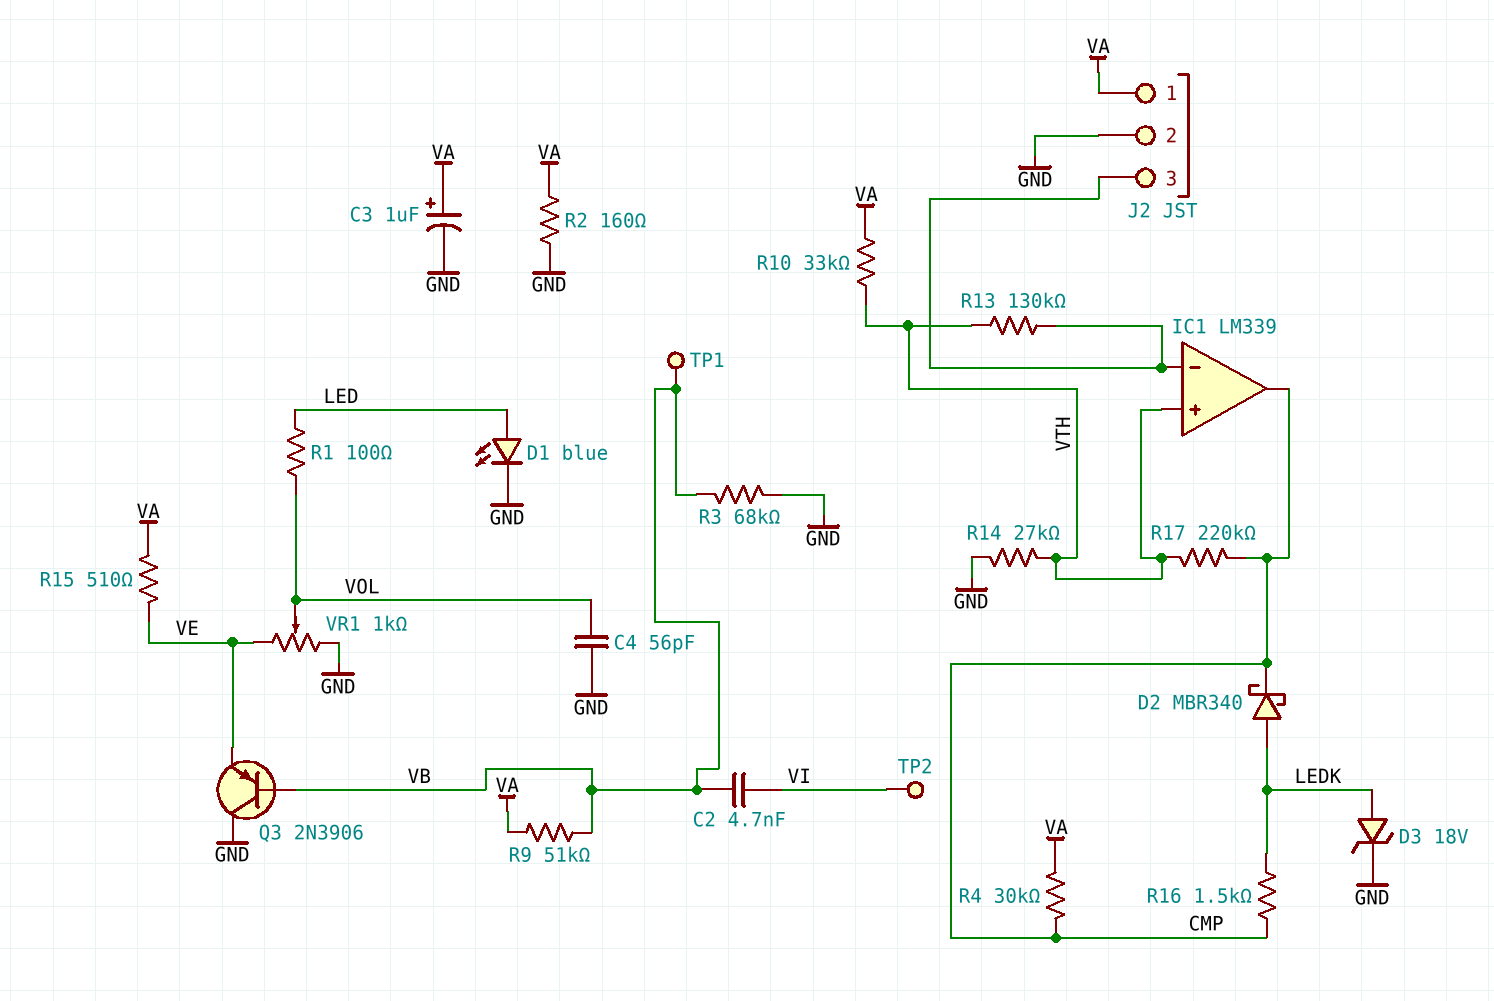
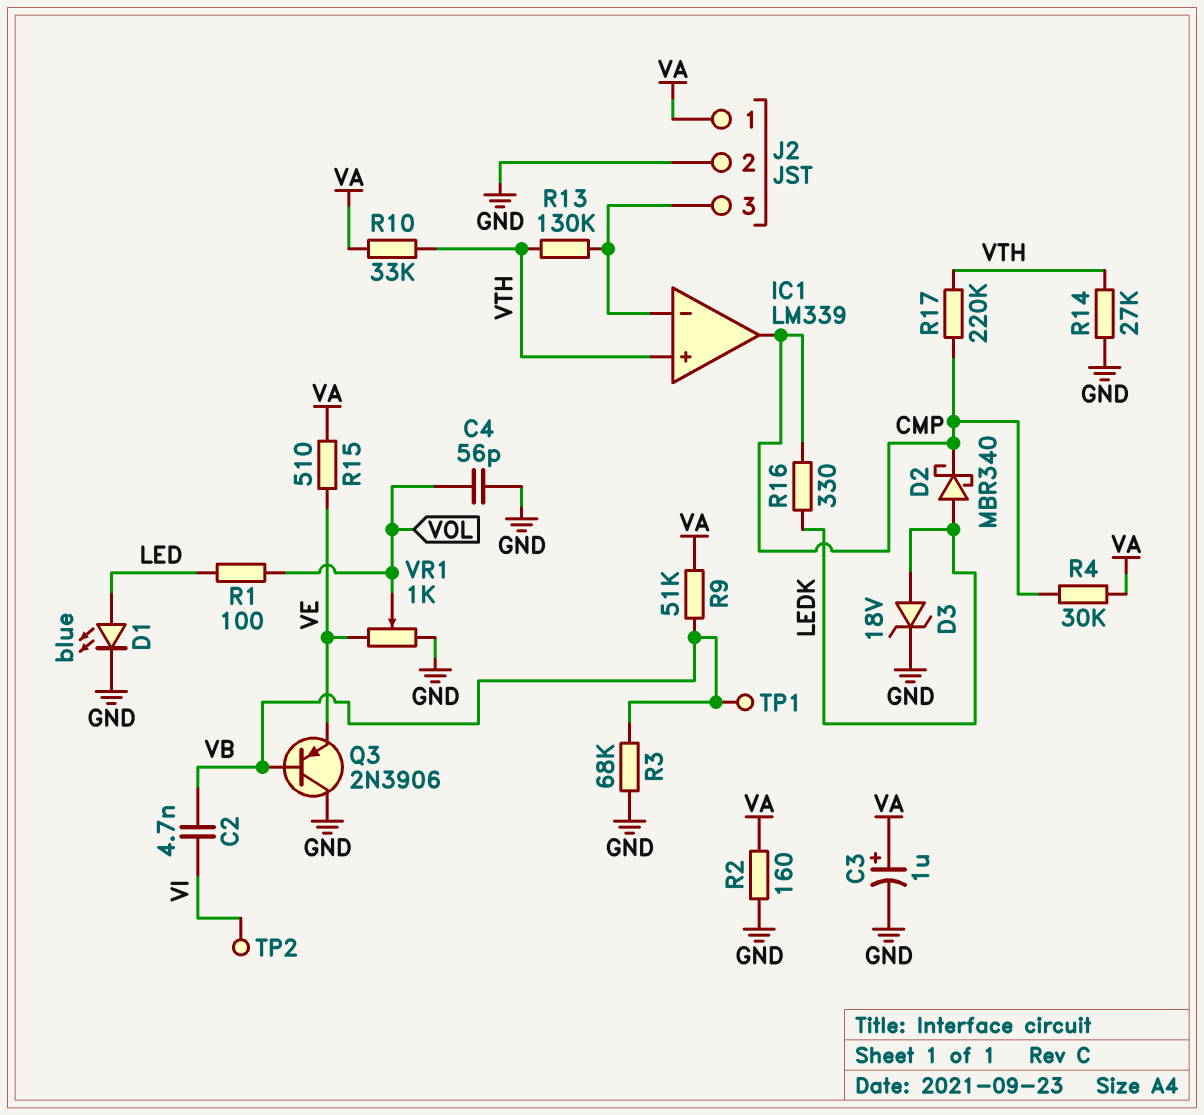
R16: 1.5k (CMP, LEDK) -> 330 (CMP, LEDK)

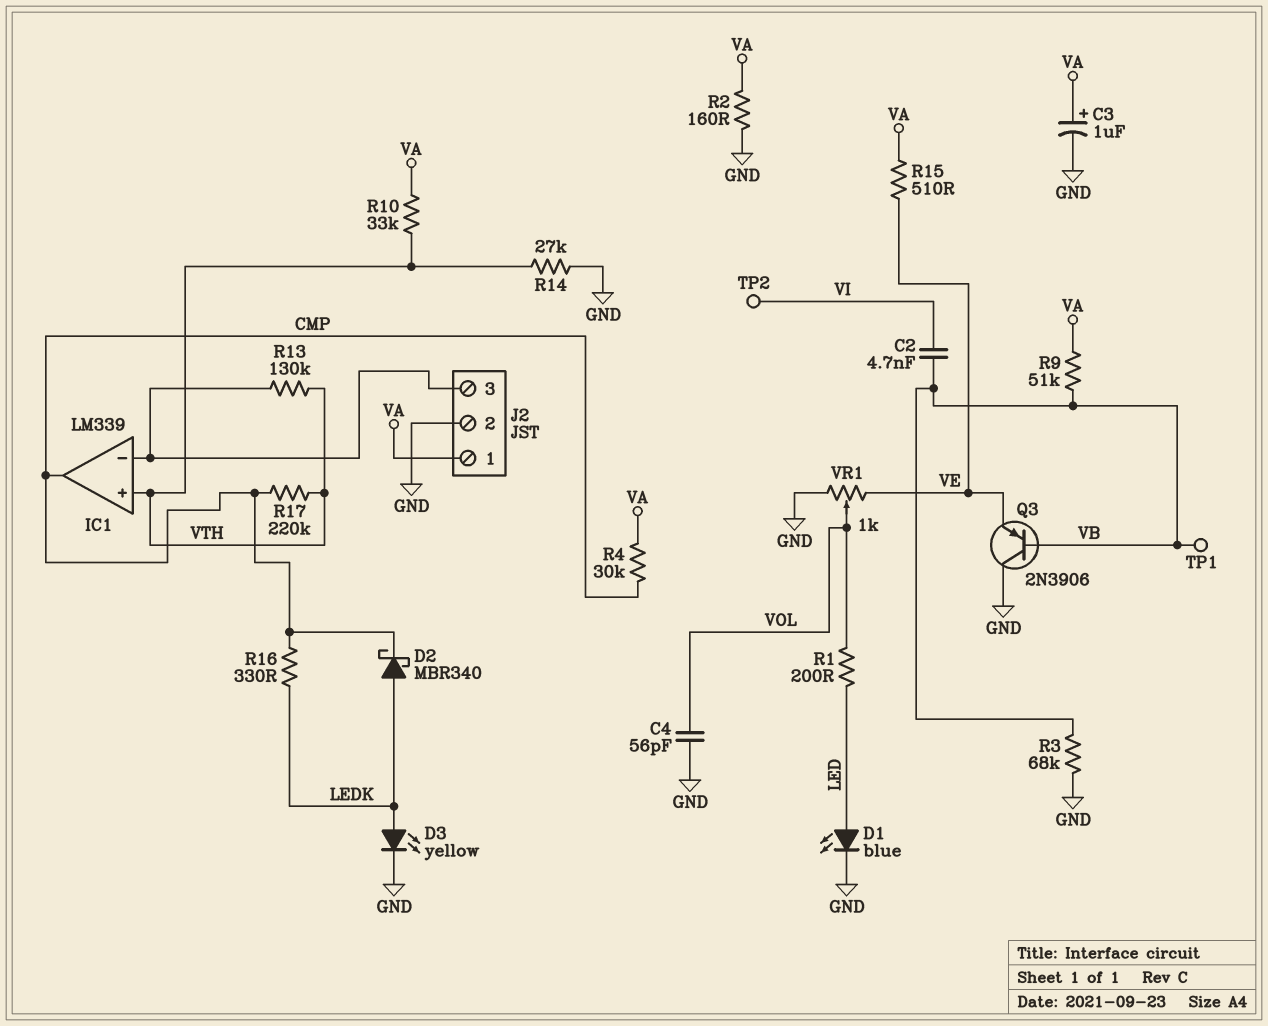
D3: zener 18V (A LEDK, K GND) -> LED yellow (A LEDK, K GND)
R1: 100 (LED, VOL) -> 200 (LED, VOL)

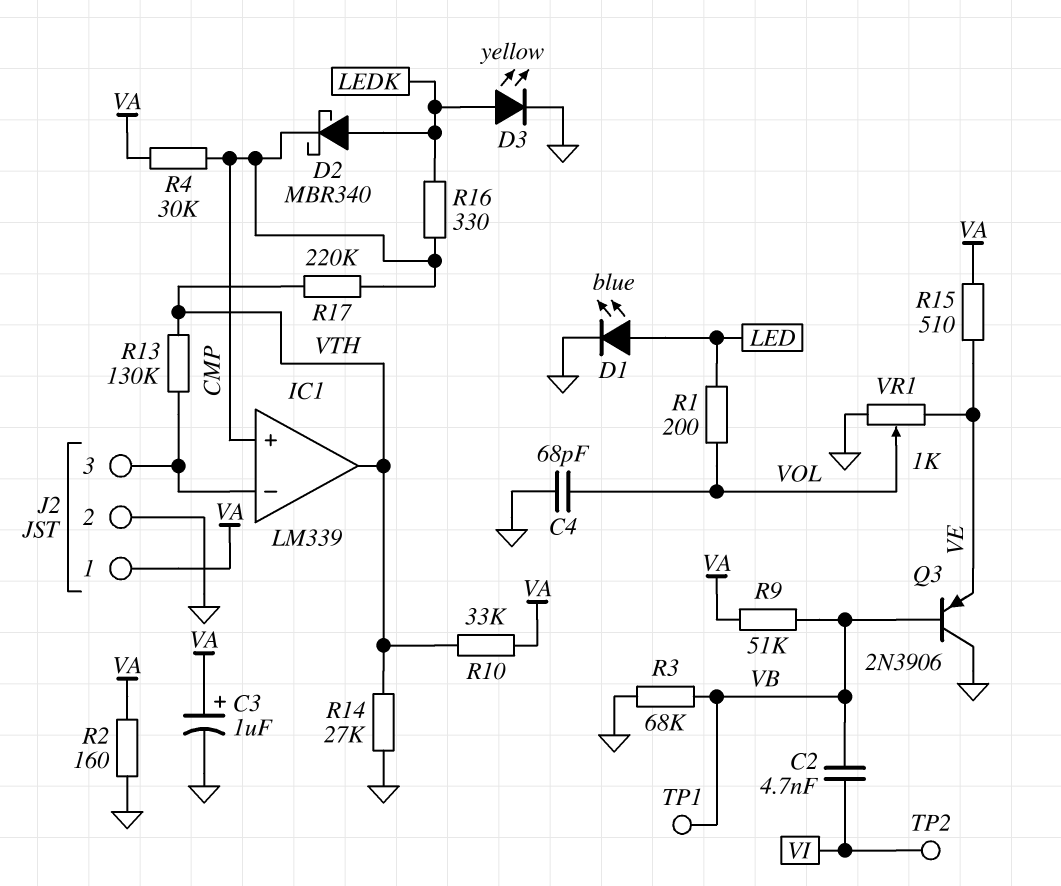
C4: 56pF (GND, VOL) -> 68pF (GND, VOL)
IC1 pin in+: VTH -> CMP
IC1 pin out: CMP -> VTH

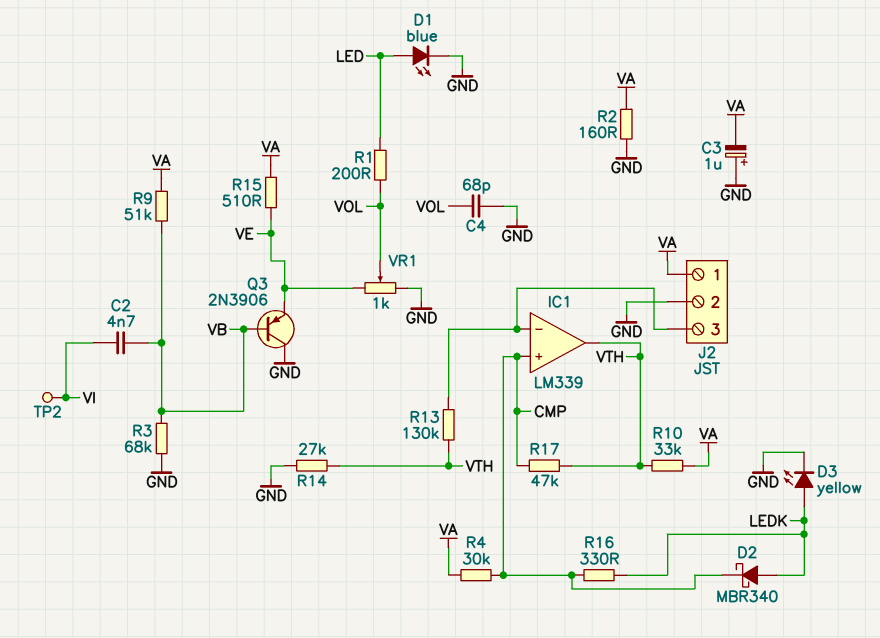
C3: 1uF (plus VA, minus GND) -> 1uF (plus GND, minus VA)
R17: 220k (CMP, VTH) -> 47k (CMP, VTH)
TP1: test point (VB) -> none

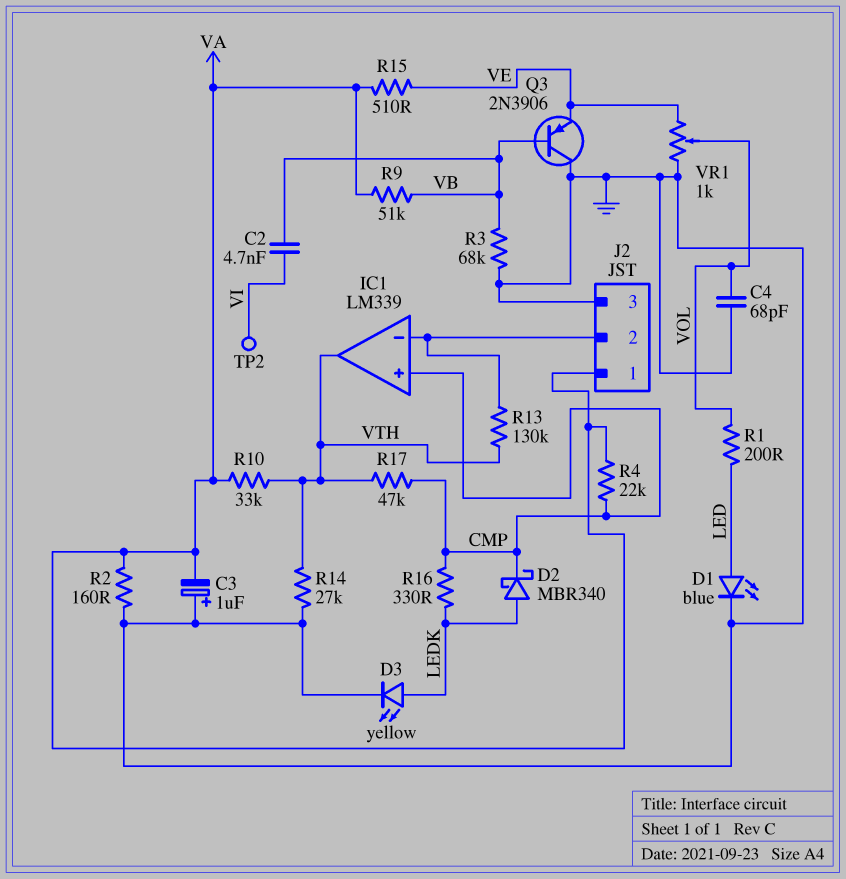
J2 pin 2: GND -> IC1/in-
J2 pin 3: IC1/in- -> GND
R4: 30k (CMP, VA) -> 22k (CMP, VA)

